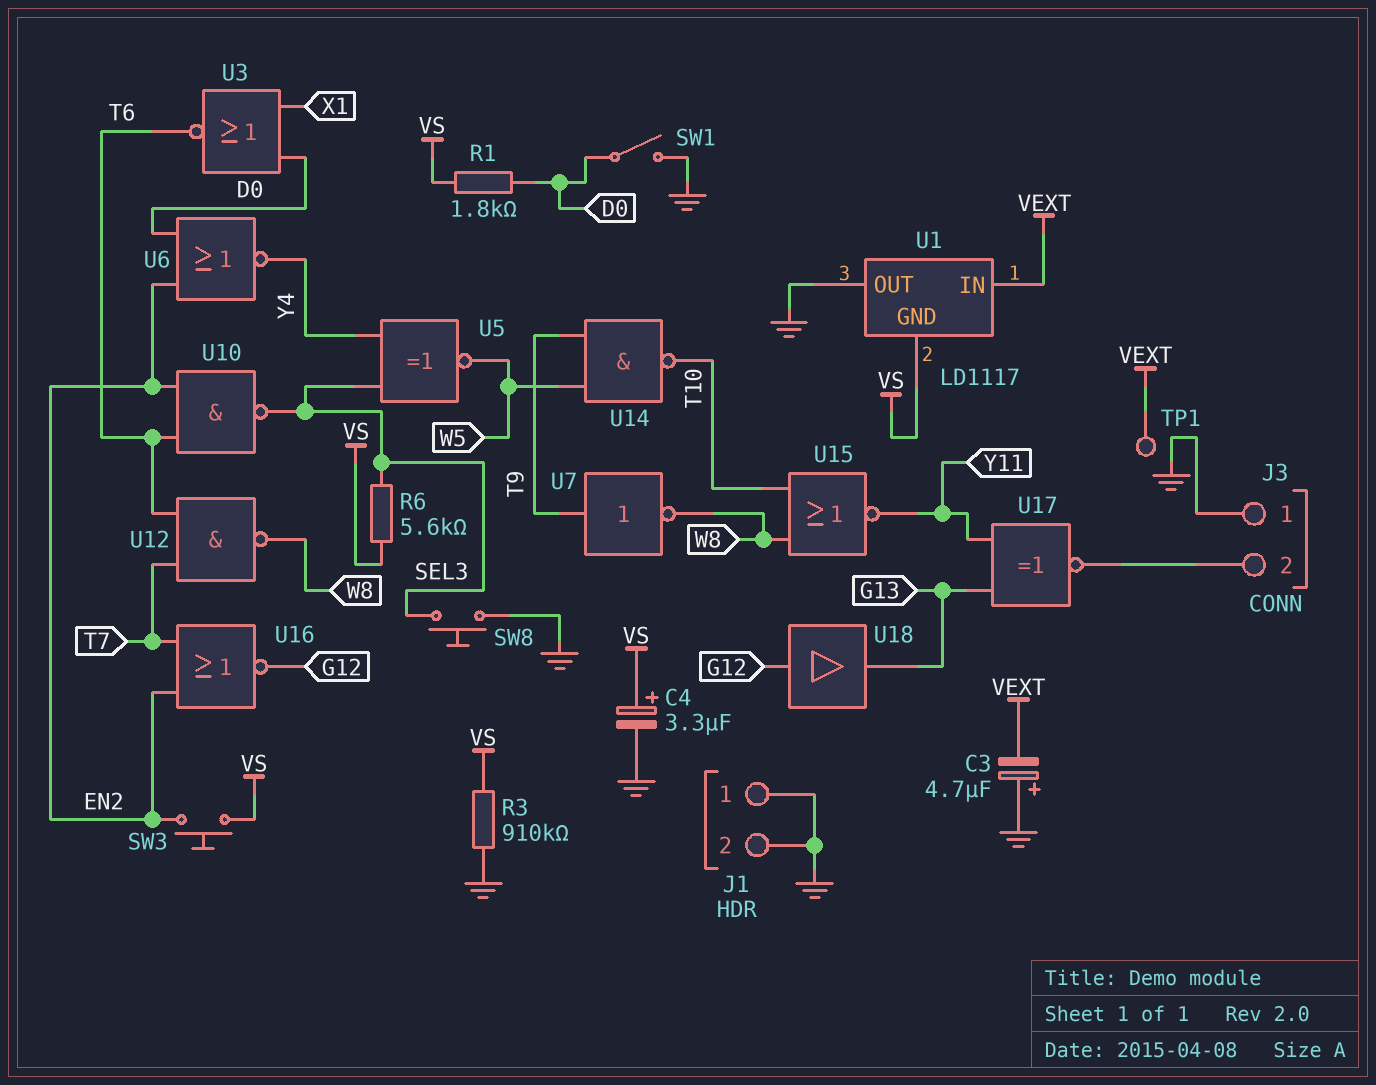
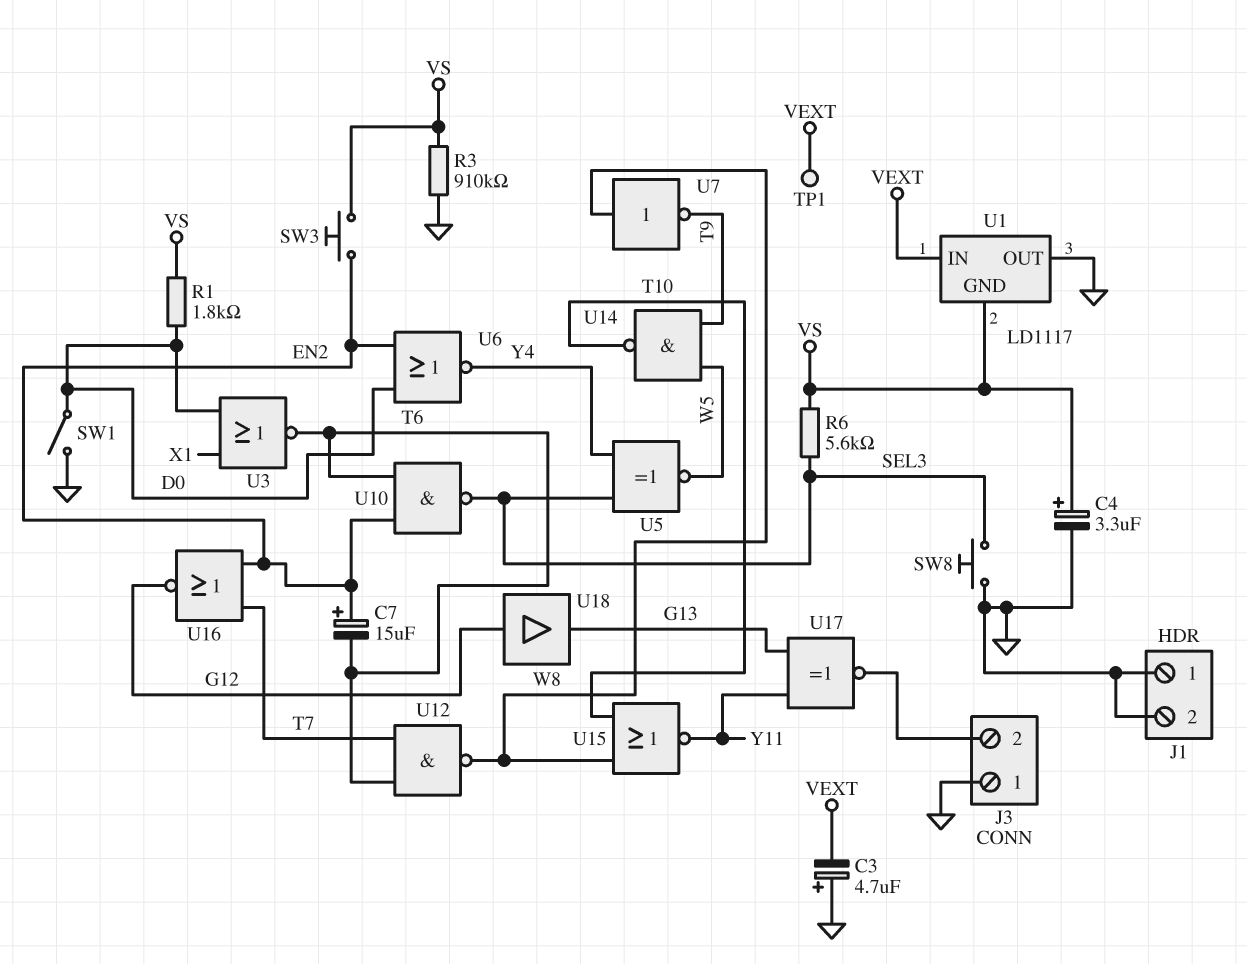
C7: none -> 15uF (plus EN2, minus T6)
U7: NOT (in T9, out W8) -> NOT (in W8, out T9)

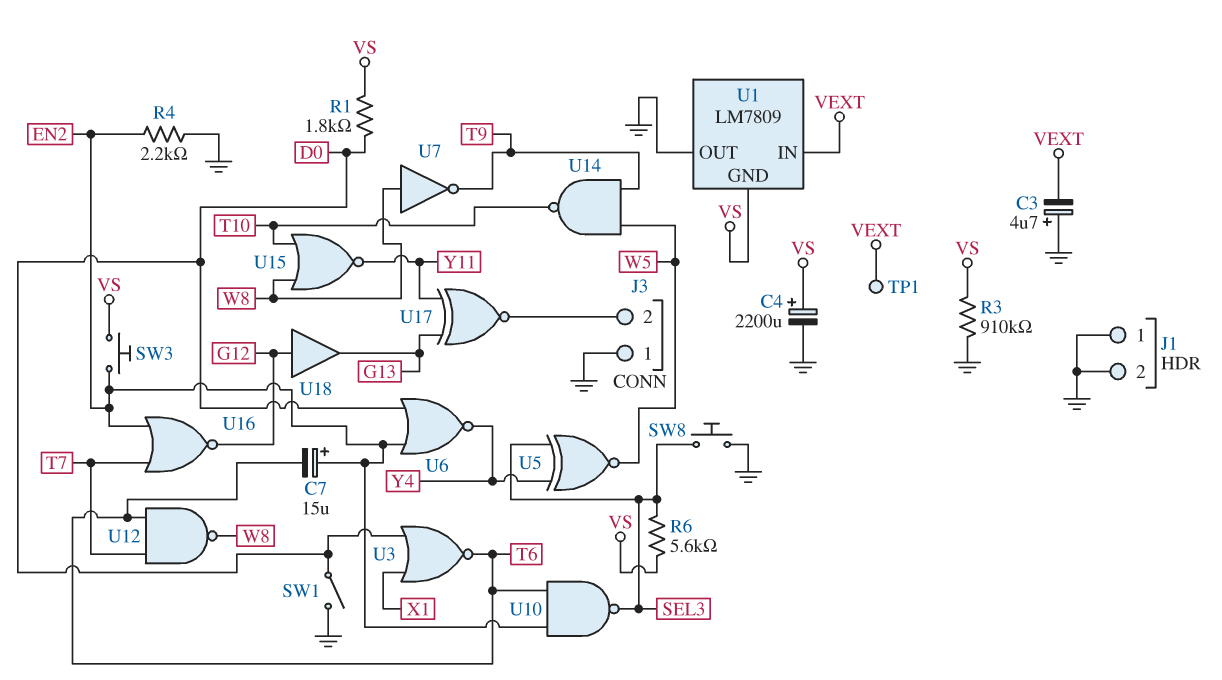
C4: 3.3uF (plus VS, minus GND) -> 2200uF (plus VS, minus GND)
R4: none -> 2.2k (EN2, GND)
U1: LD1117 -> LM7809

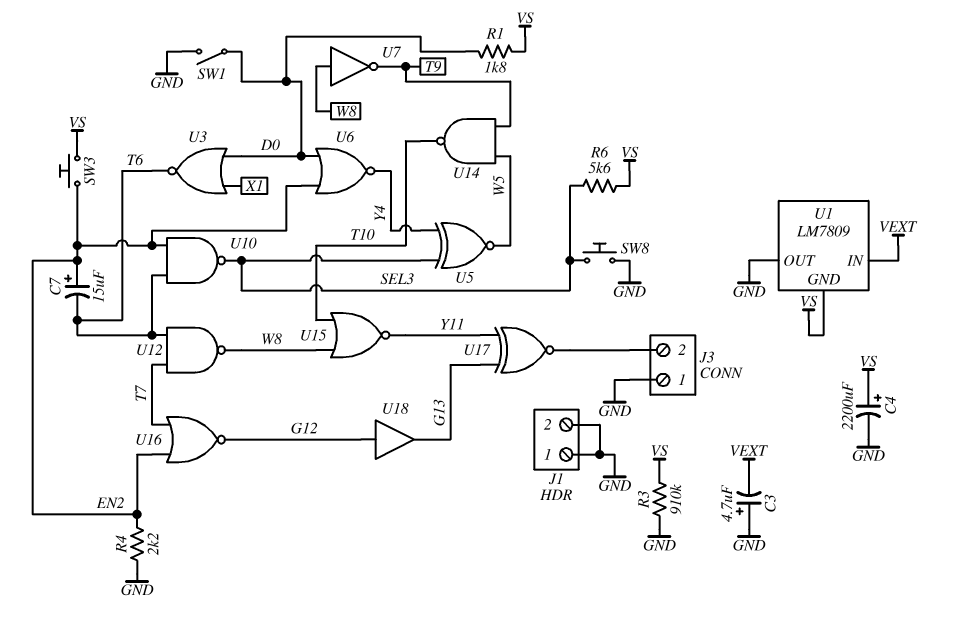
TP1: test point (VEXT) -> none

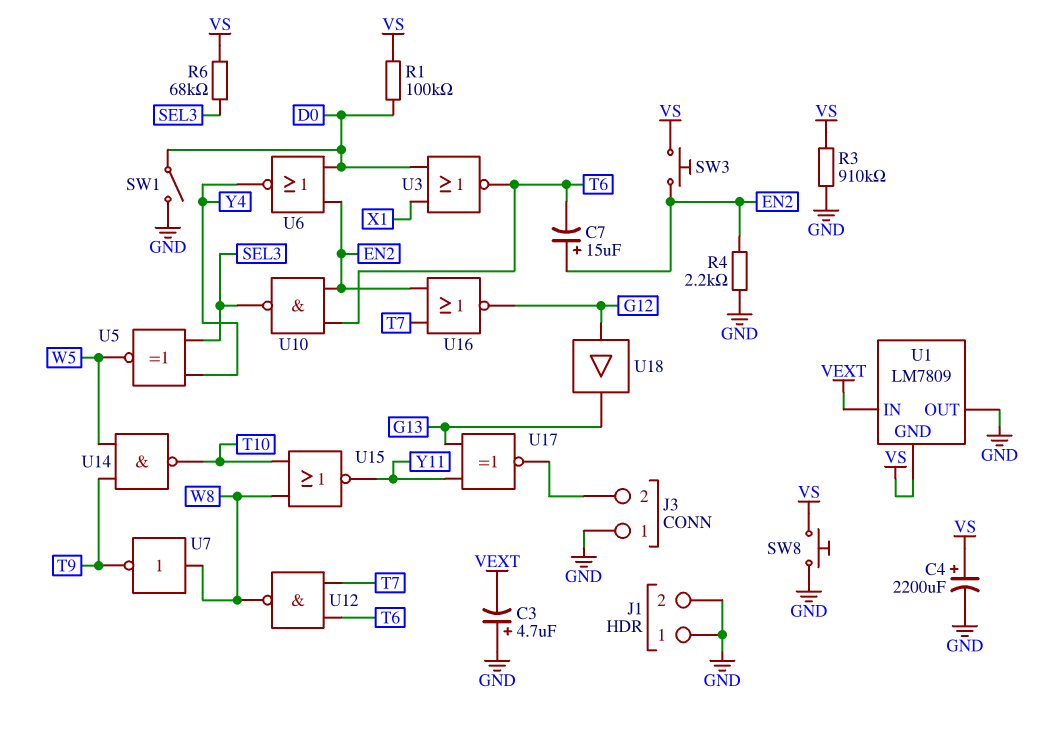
R1: 1.8k (D0, VS) -> 100k (D0, VS)
R6: 5.6k (SEL3, VS) -> 68k (SEL3, VS)
SW8: button (GND, SEL3) -> button (GND, VS)

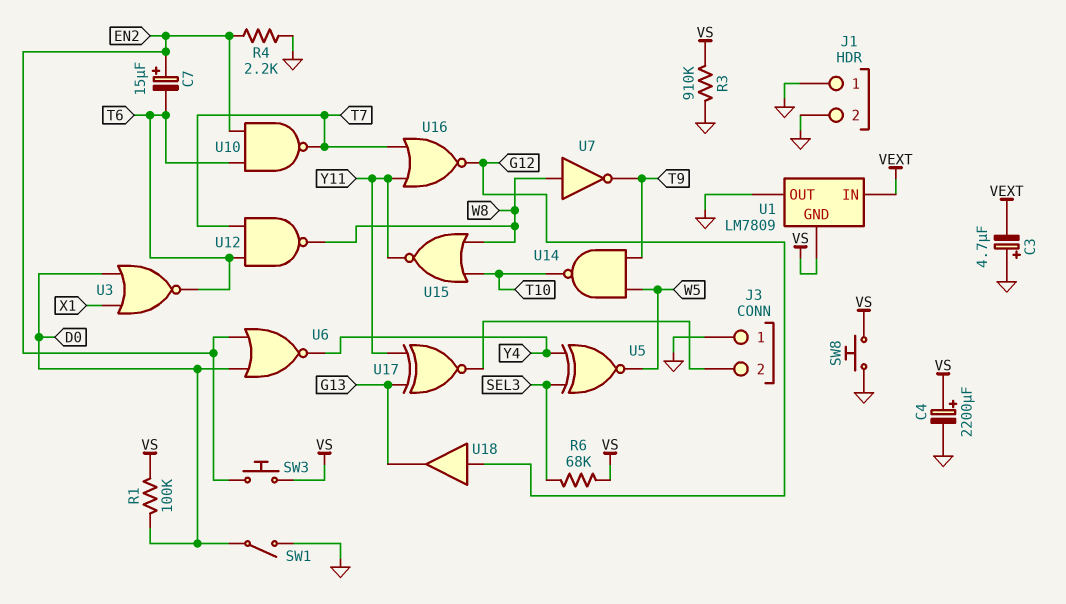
U10: NAND (in EN2, in T6, out SEL3) -> NAND (in EN2, in T6, out T7)
U16: NOR (in EN2, in T7, out G12) -> NOR (in T7, in Y11, out G12)

